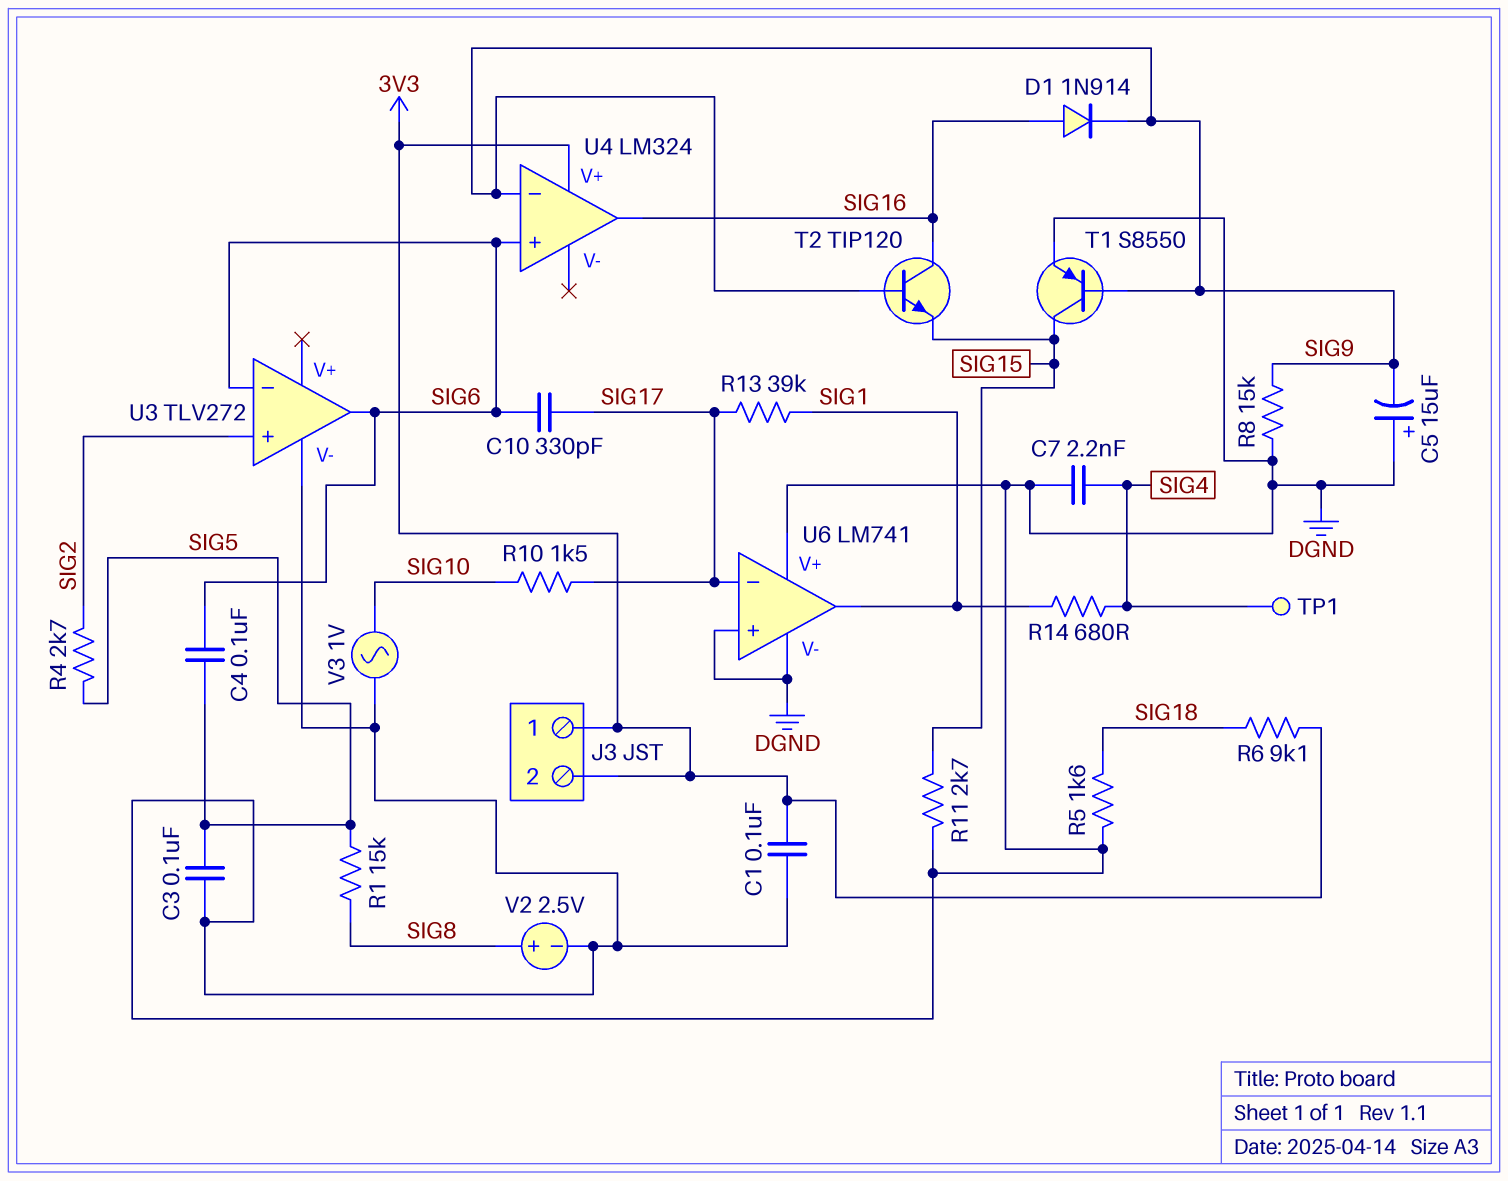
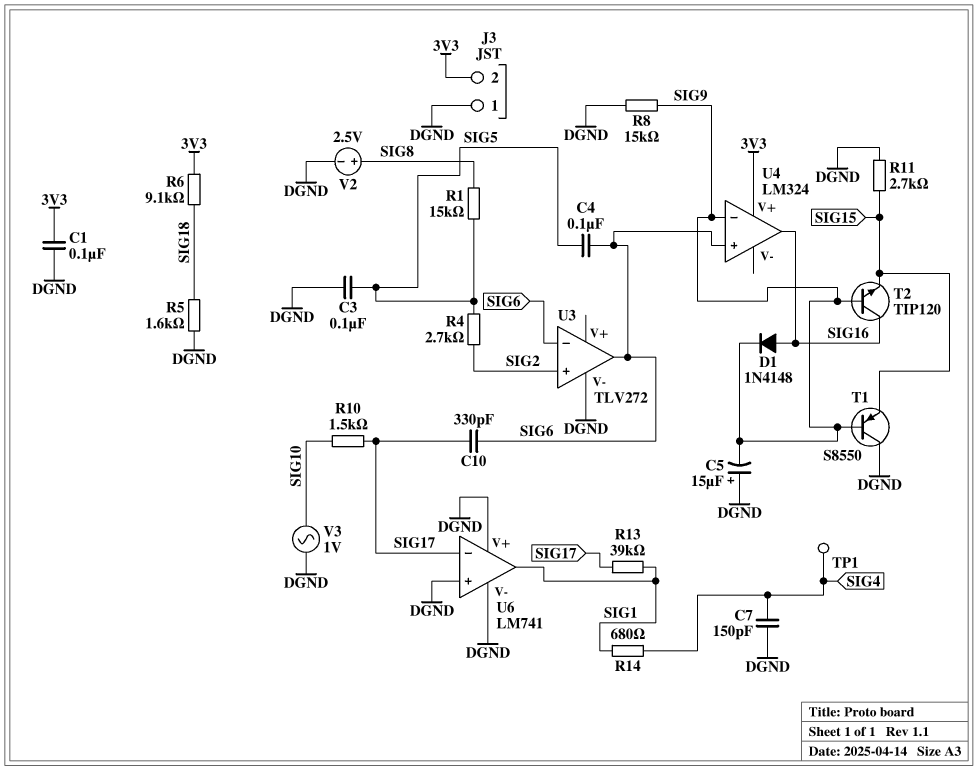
C7: 2.2nF (DGND, SIG4) -> 150pF (DGND, SIG4)
D1: diode 1N914 (A SIG16, K SIG9) -> diode 1N4148 (A SIG16, K SIG9)
J3 pin 1: 3V3 -> DGND
T1: PNP S8550 (B SIG9, C SIG15, E DGND) -> PNP S8550 (B SIG9, C DGND, E SIG15)

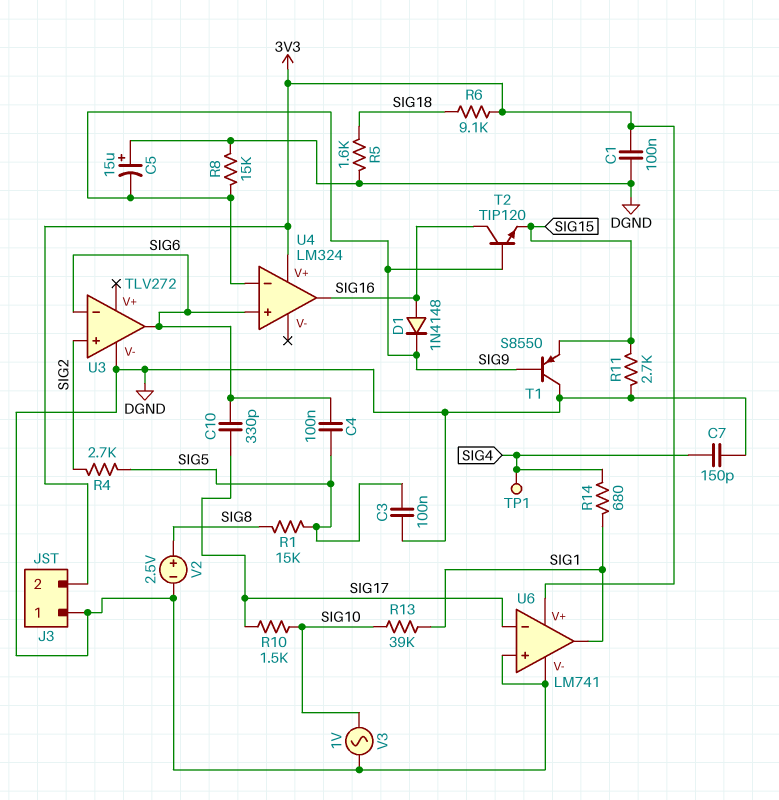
R13: 39k (SIG1, SIG17) -> 39k (SIG1, SIG10)
U6 pin V+: DGND -> 3V3

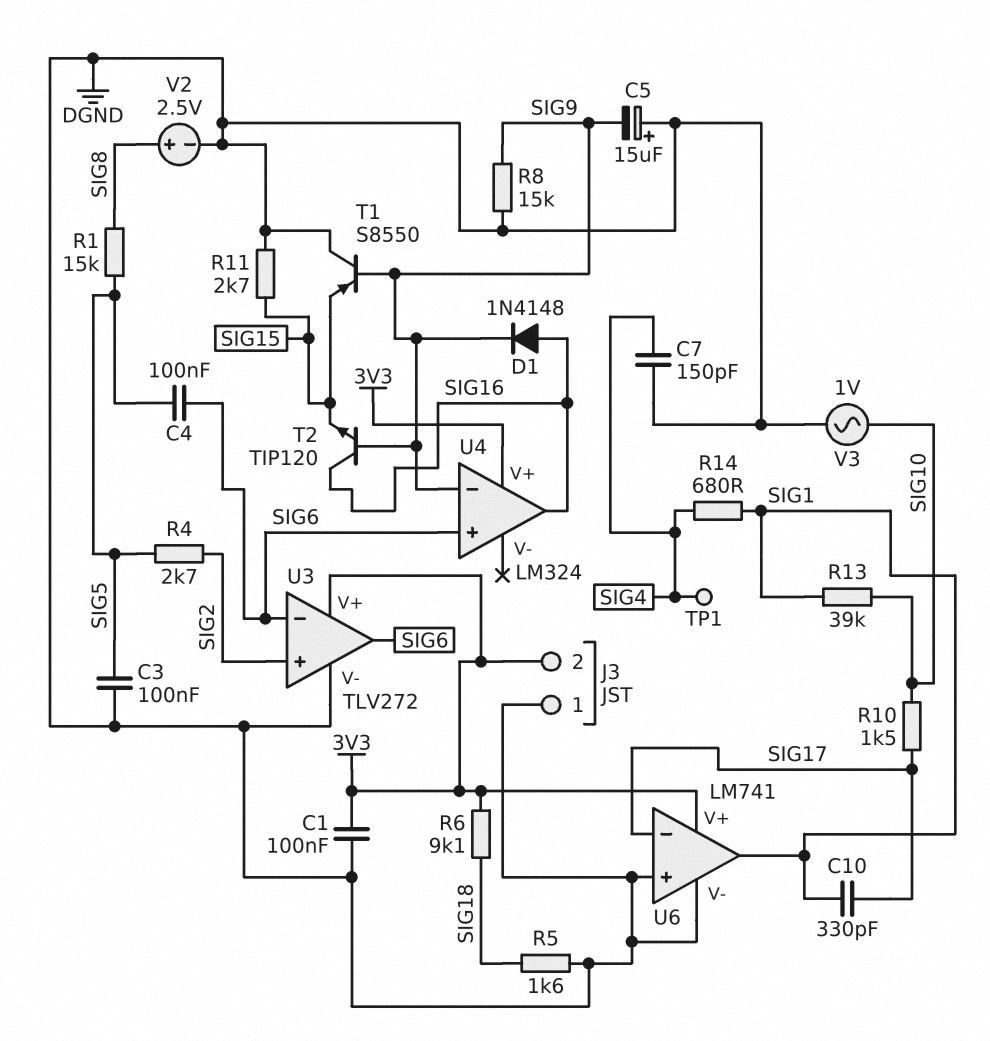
C10: 330pF (SIG6, SIG17) -> 330pF (SIG1, SIG17)
U3 pin V+: none -> 3V3

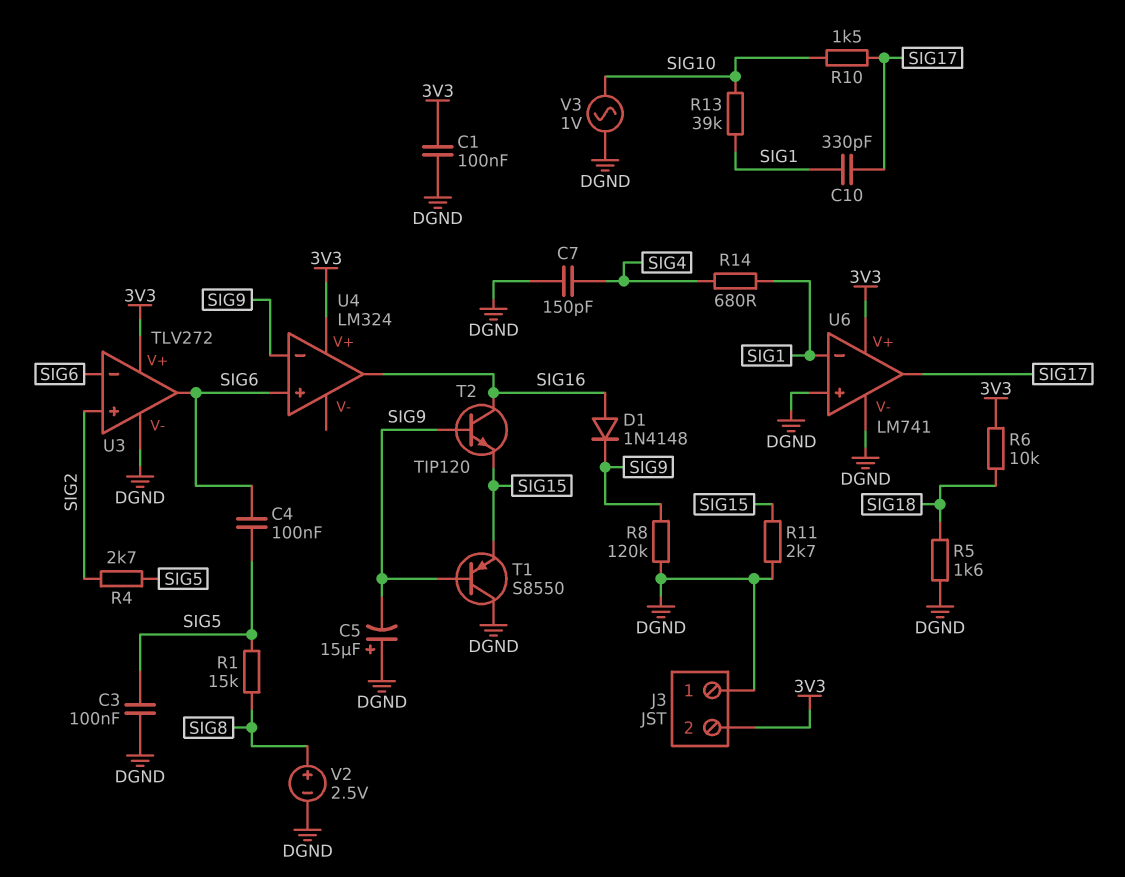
R6: 9.1k (3V3, SIG18) -> 10k (3V3, SIG18)
R8: 15k (DGND, SIG9) -> 120k (DGND, SIG9)
TP1: test point (SIG4) -> none
U6 pin in-: SIG17 -> SIG1
U6 pin out: SIG1 -> SIG17

